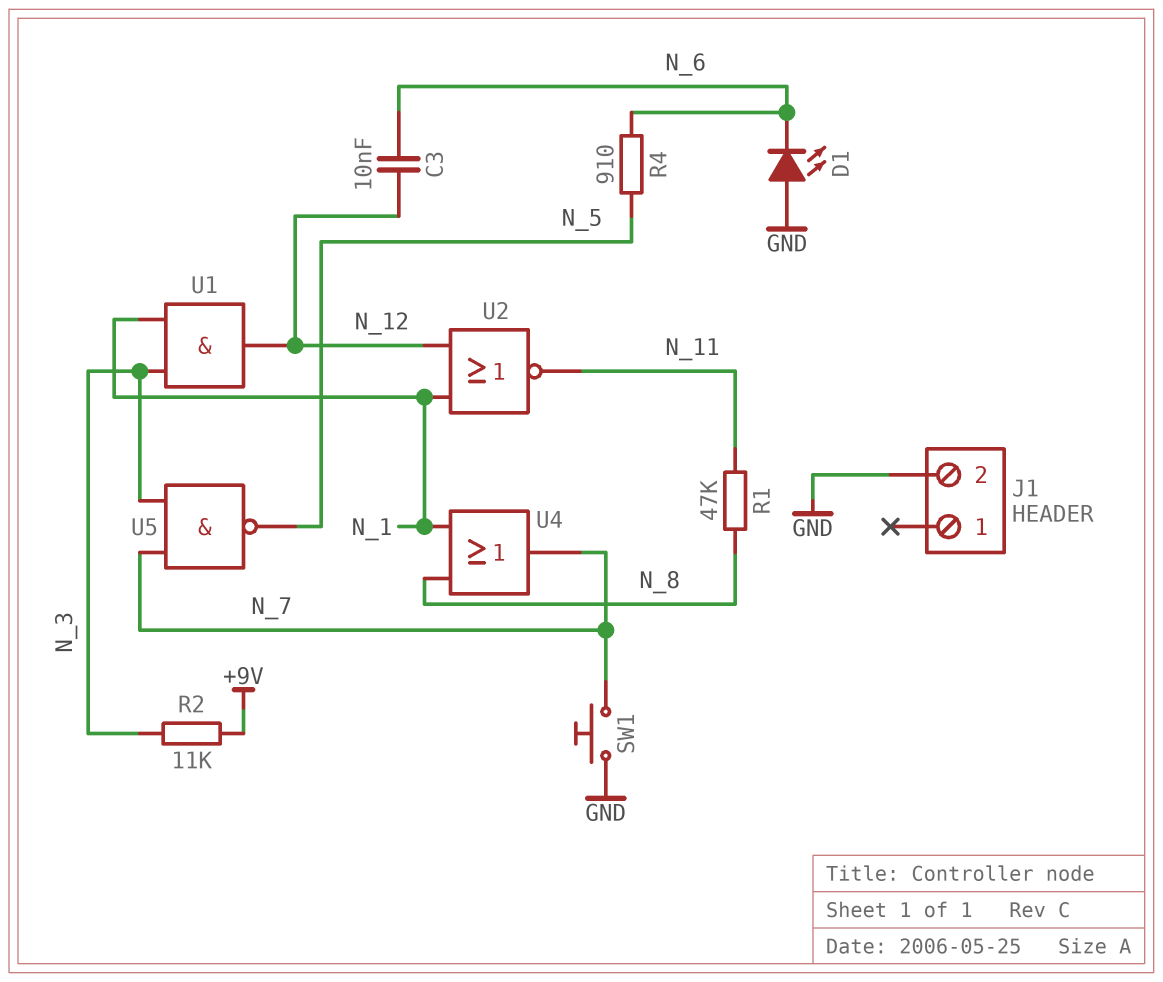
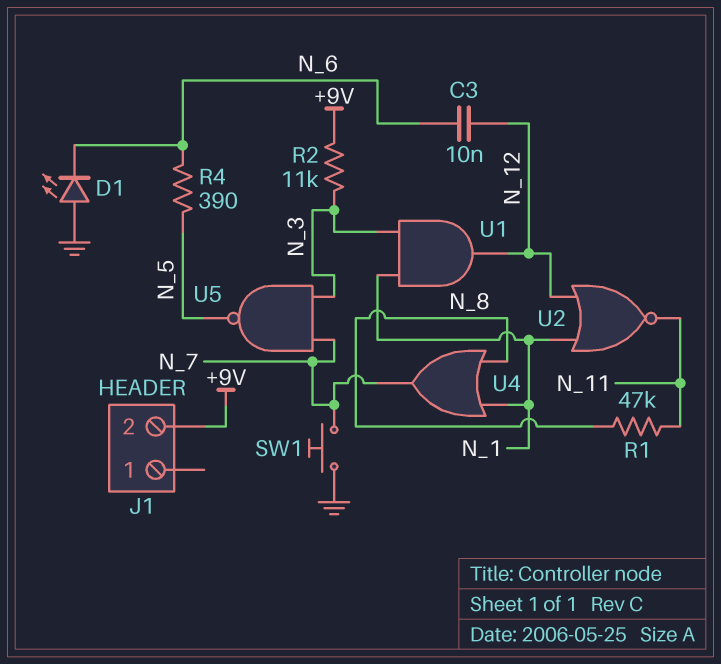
J1 pin 2: GND -> +9V
R4: 910 (N_5, N_6) -> 390 (N_5, N_6)

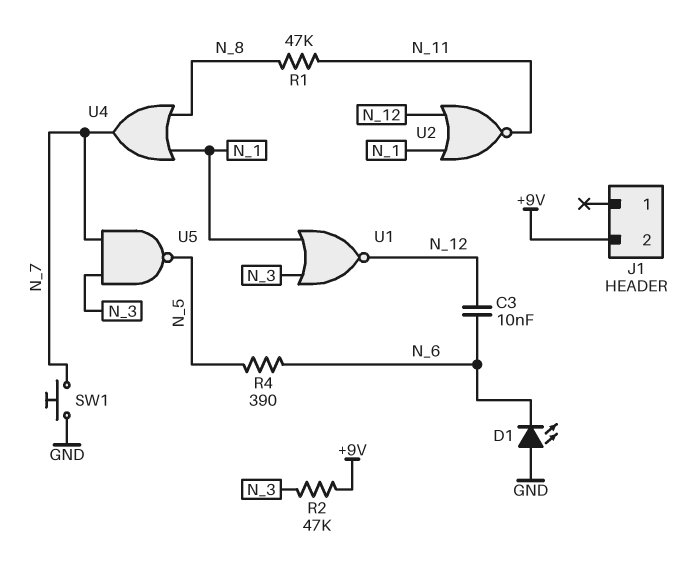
R2: 11k (+9V, N_3) -> 47k (+9V, N_3)
U1: AND (in N_1, in N_3, out N_12) -> NOR (in N_1, in N_3, out N_12)

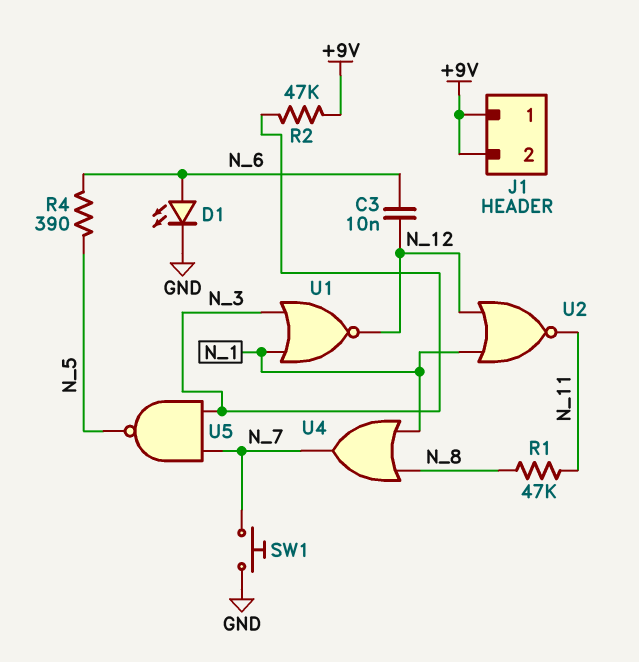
D1: LED (A GND, K N_6) -> LED (A N_6, K GND)
J1 pin 1: none -> +9V

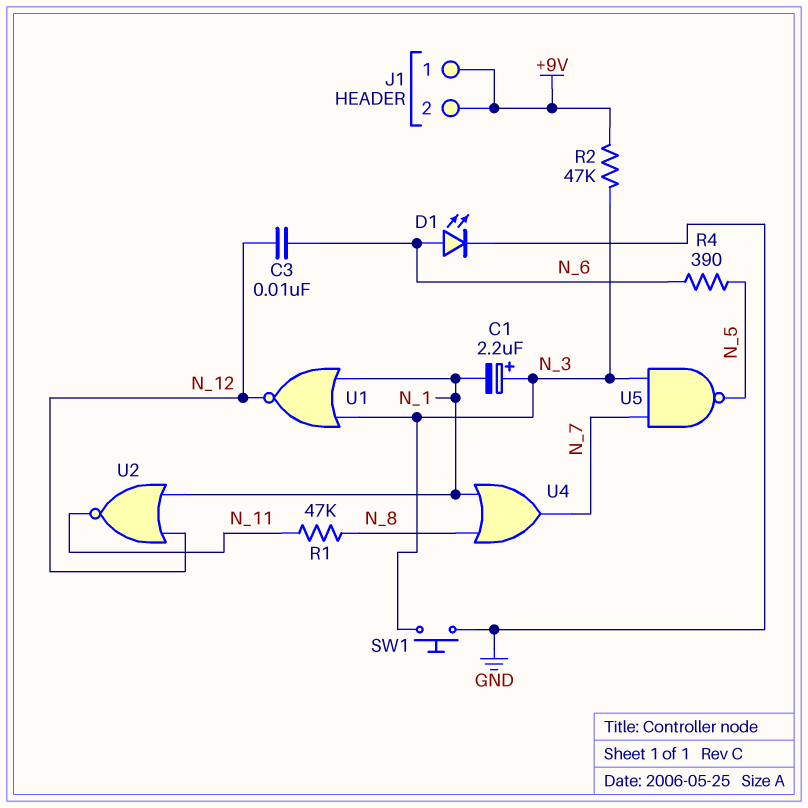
C1: none -> 2.2uF (plus N_3, minus N_1)
SW1: button (GND, N_7) -> button (GND, N_3)

